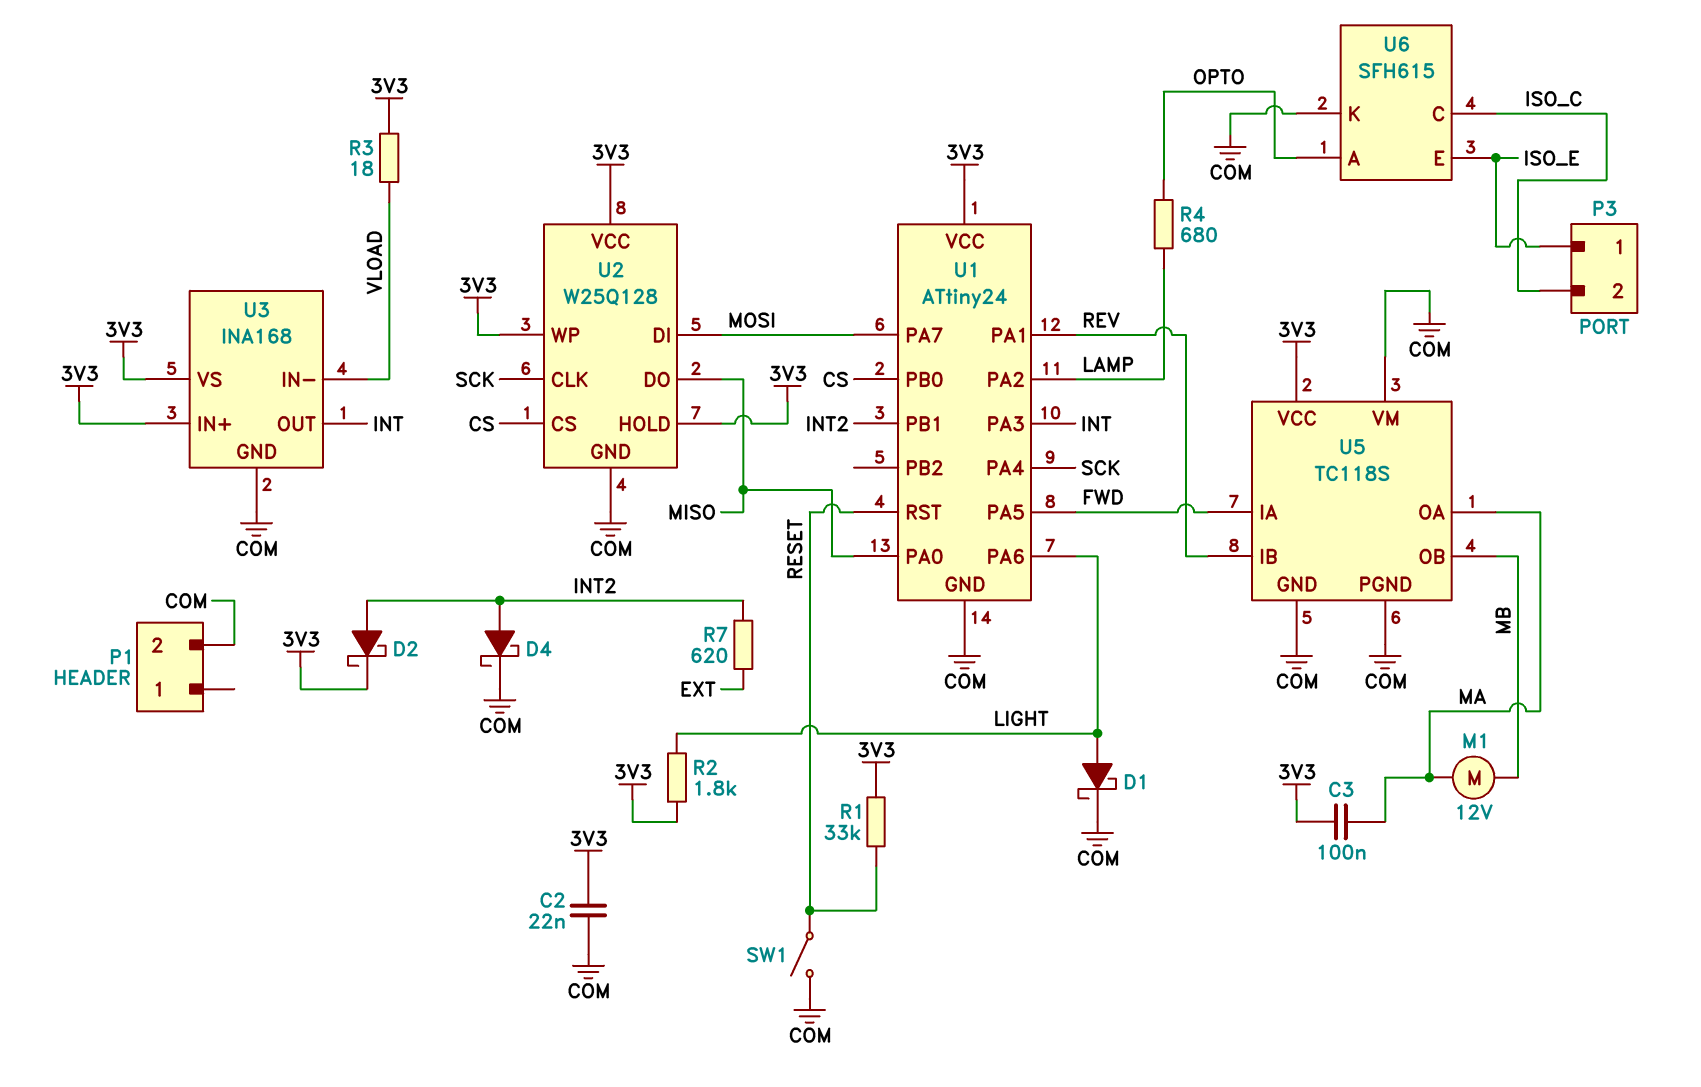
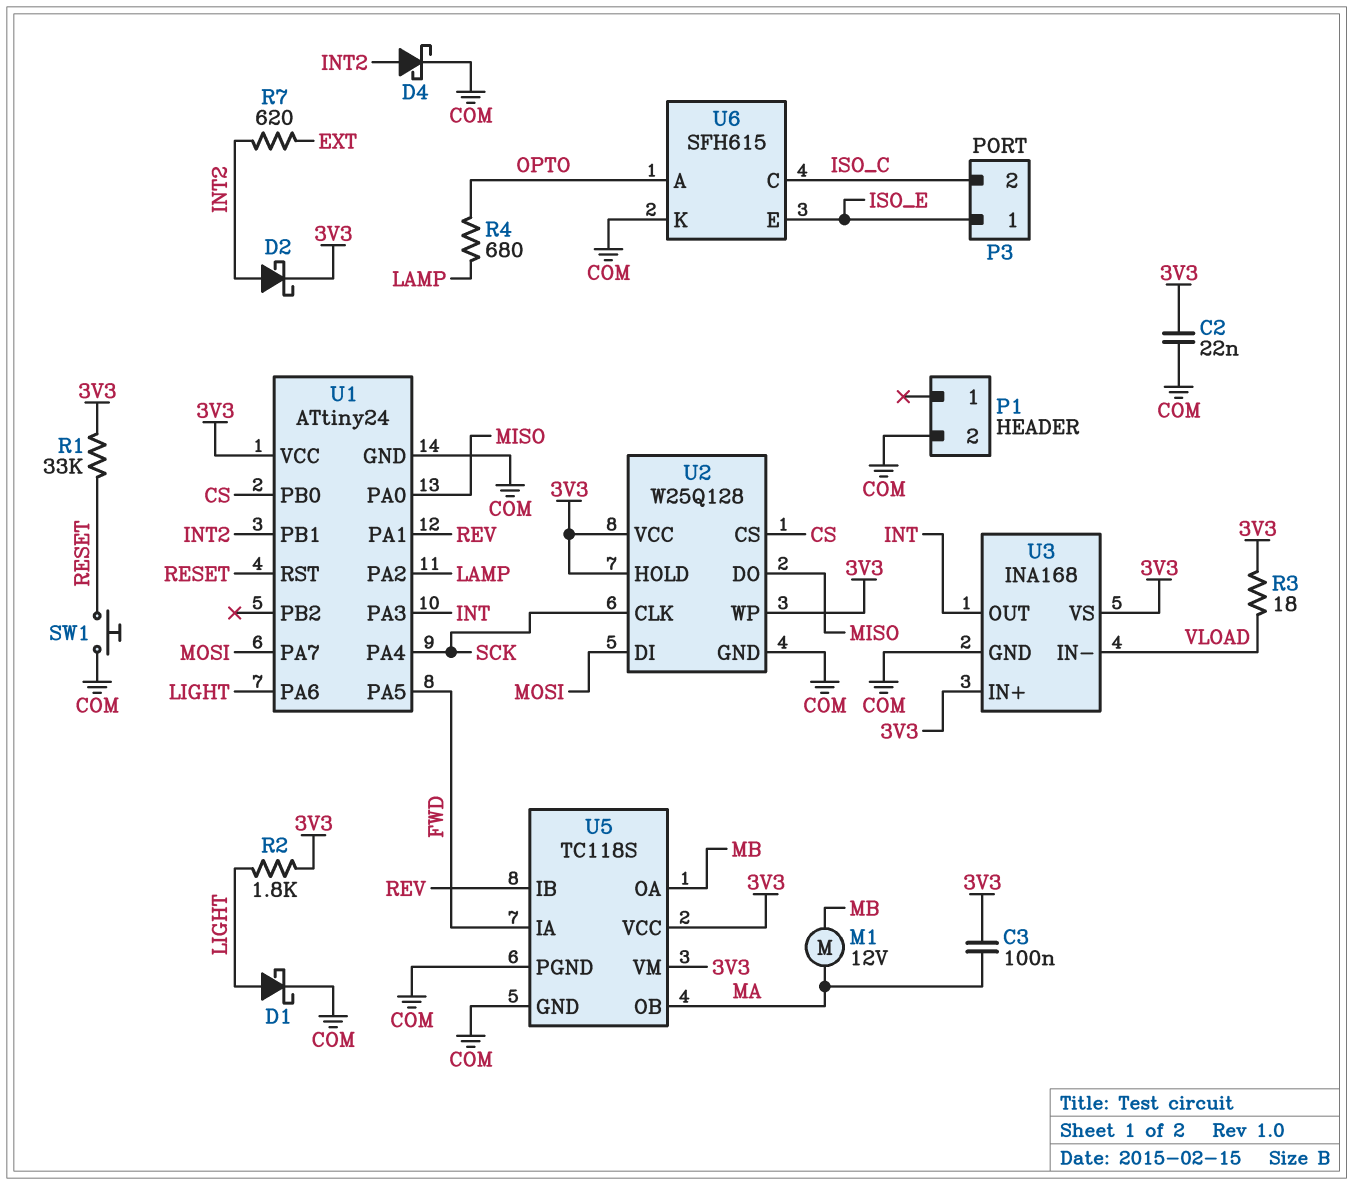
SW1: switch (COM, RESET) -> button (COM, RESET)
U5 pin OA: MA -> MB
U5 pin OB: MB -> MA
U5 pin VM: COM -> 3V3

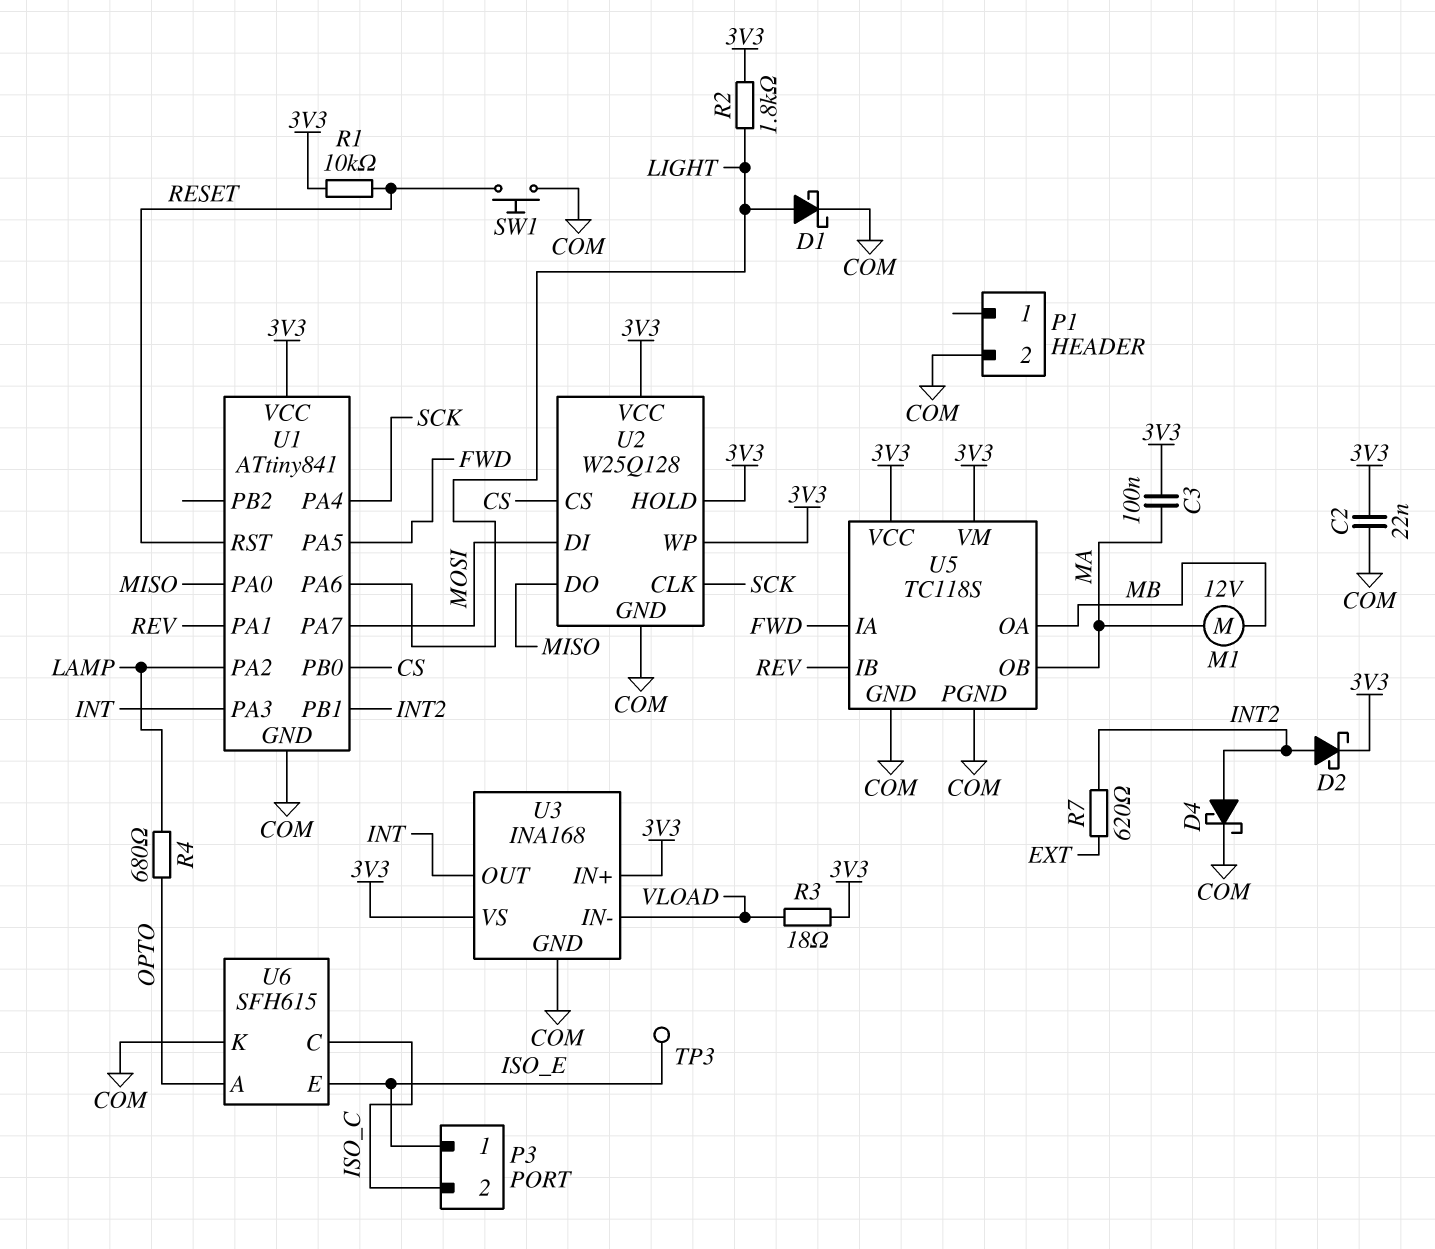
R1: 33k (3V3, RESET) -> 10k (3V3, RESET)
TP3: none -> test point (ISO_E)
U1: ATtiny24 -> ATtiny841

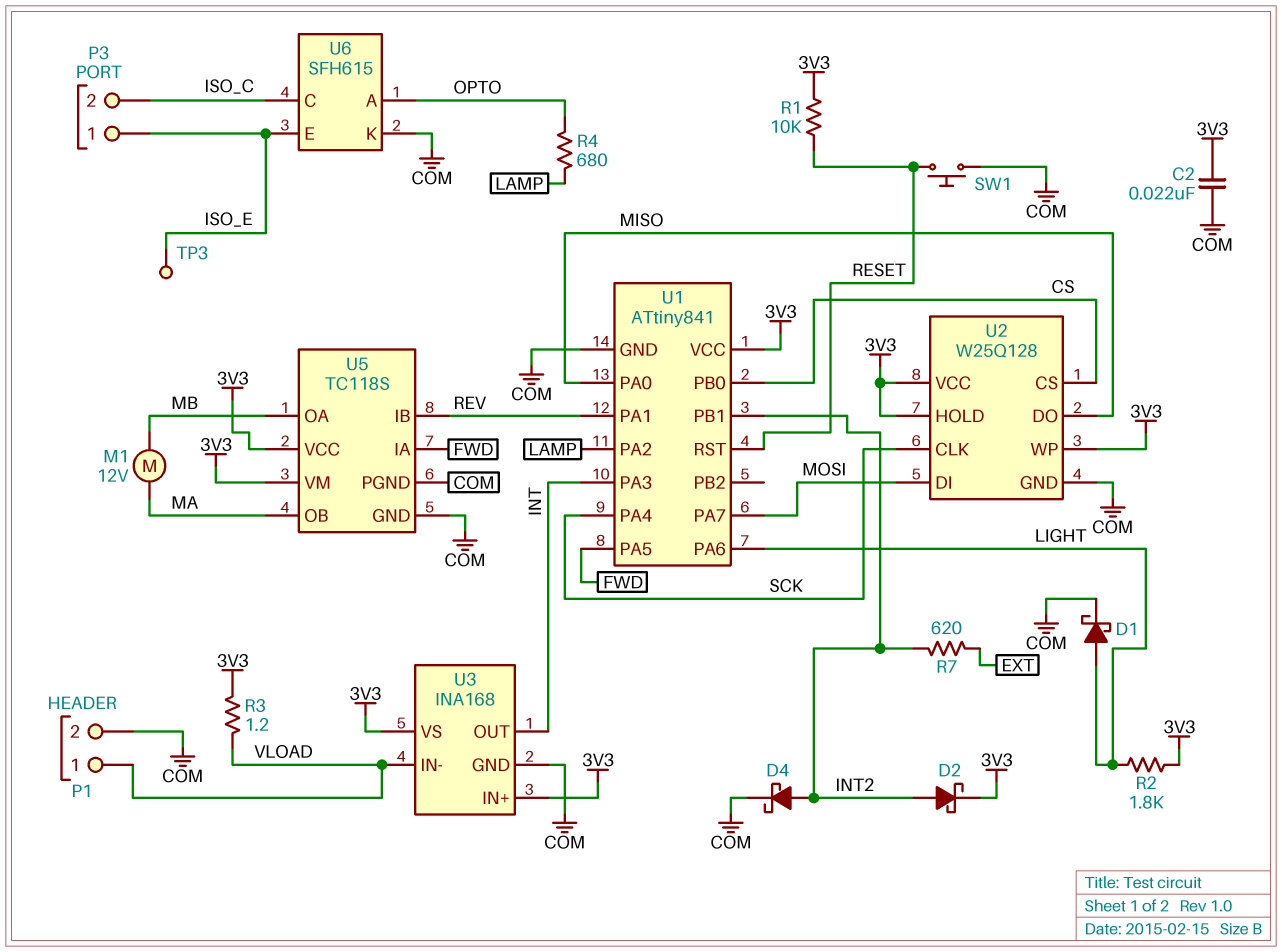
C3: 100nF (3V3, MA) -> none
P1 pin 1: none -> VLOAD
R3: 18 (3V3, VLOAD) -> 1.2 (3V3, VLOAD)

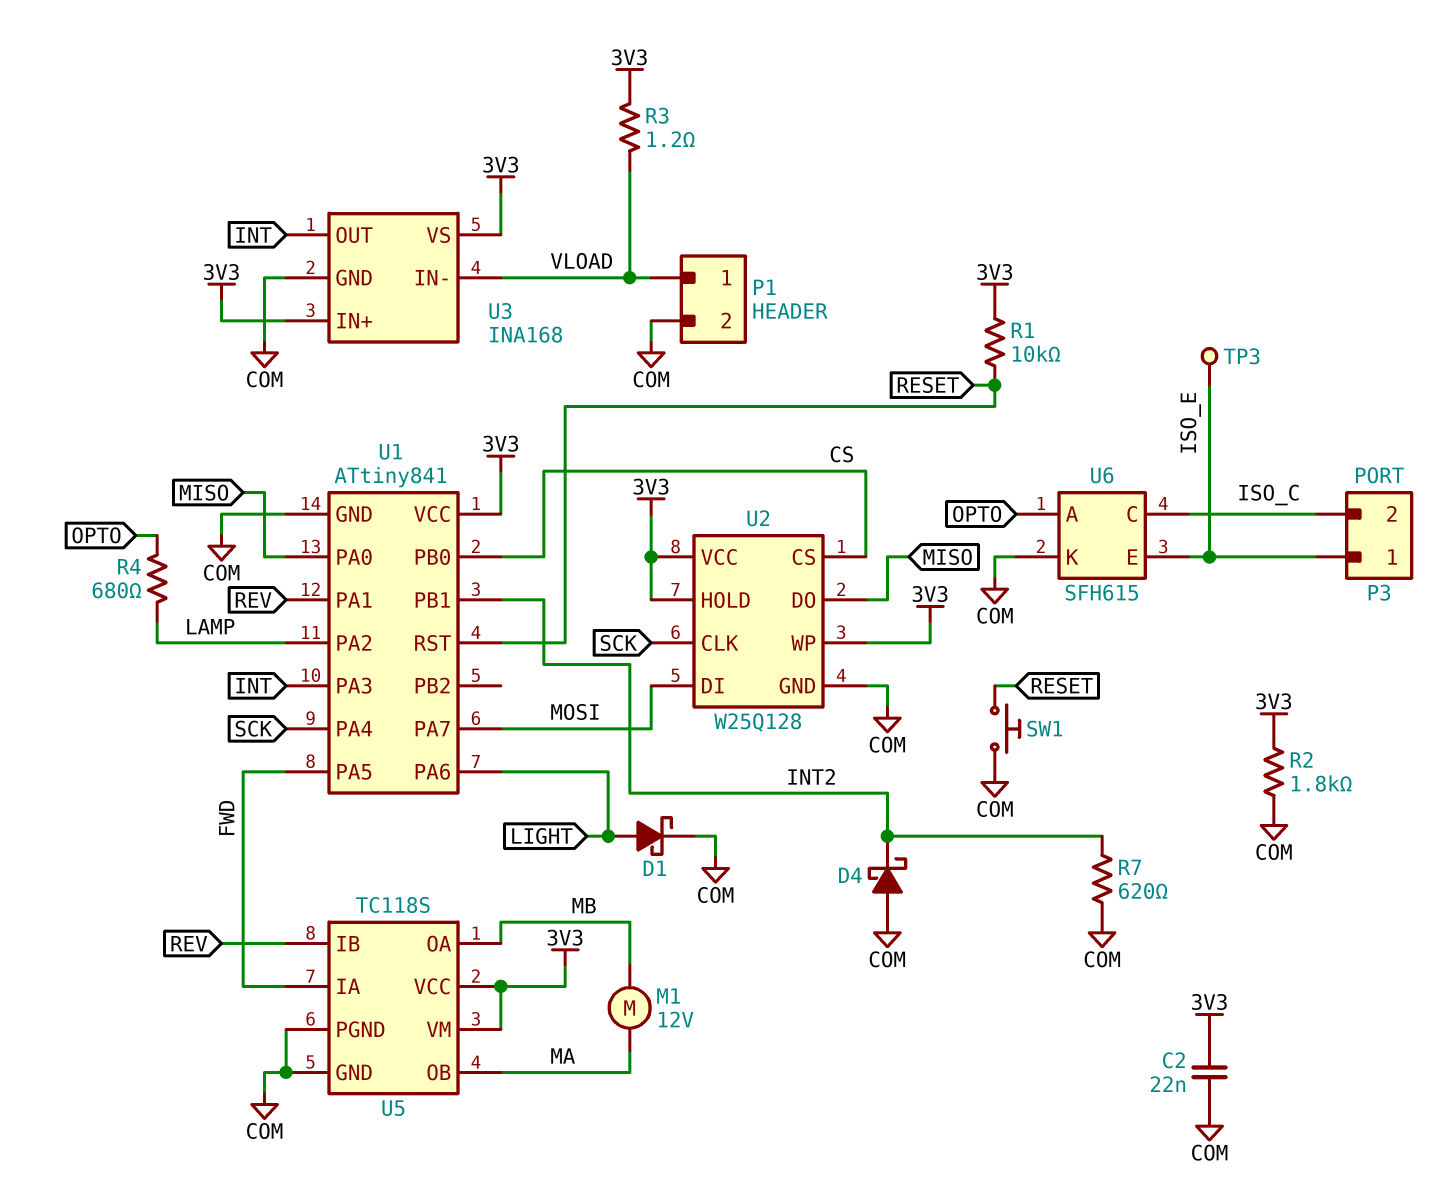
D2: schottky (A INT2, K 3V3) -> none
D4: schottky (A INT2, K COM) -> schottky (A COM, K INT2)
R2: 1.8k (3V3, LIGHT) -> 1.8k (3V3, COM)
R7: 620 (EXT, INT2) -> 620 (COM, INT2)

